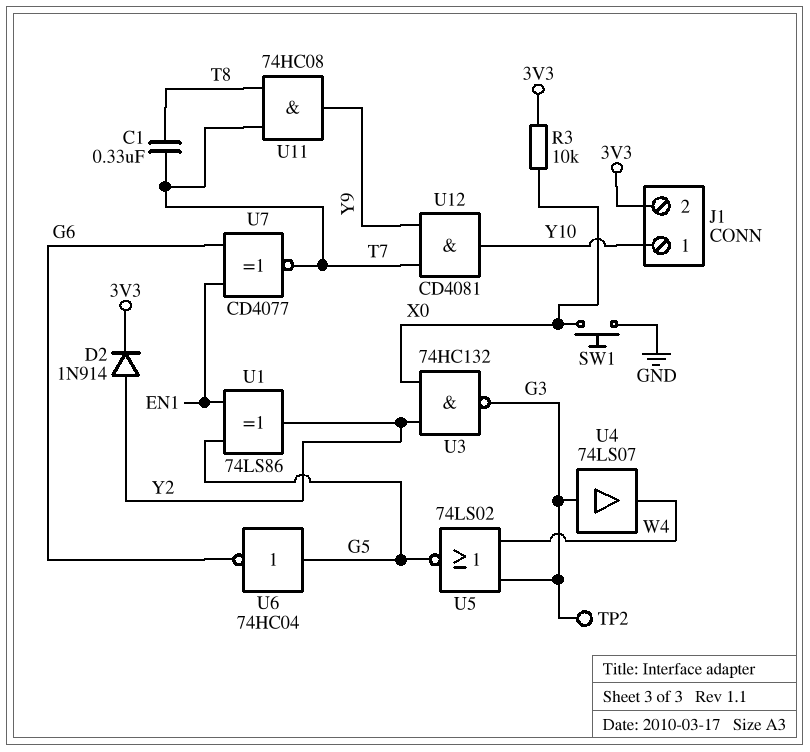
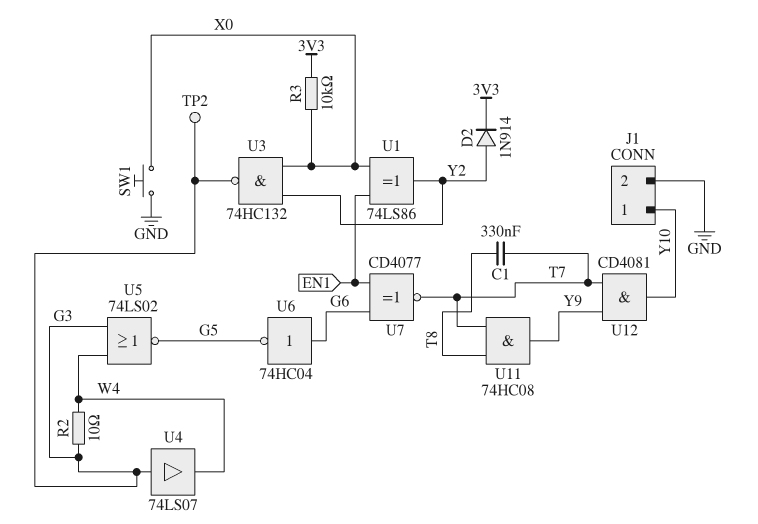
J1 pin 2: 3V3 -> GND
R2: none -> 10 (G3, W4)
U1: XOR 74LS86 (in EN1, in G5, out Y2) -> XOR 74LS86 (in EN1, in X0, out Y2)
U6: NOT 74HC04 (in G5, out G6) -> NOT 74HC04 (in G6, out G5)

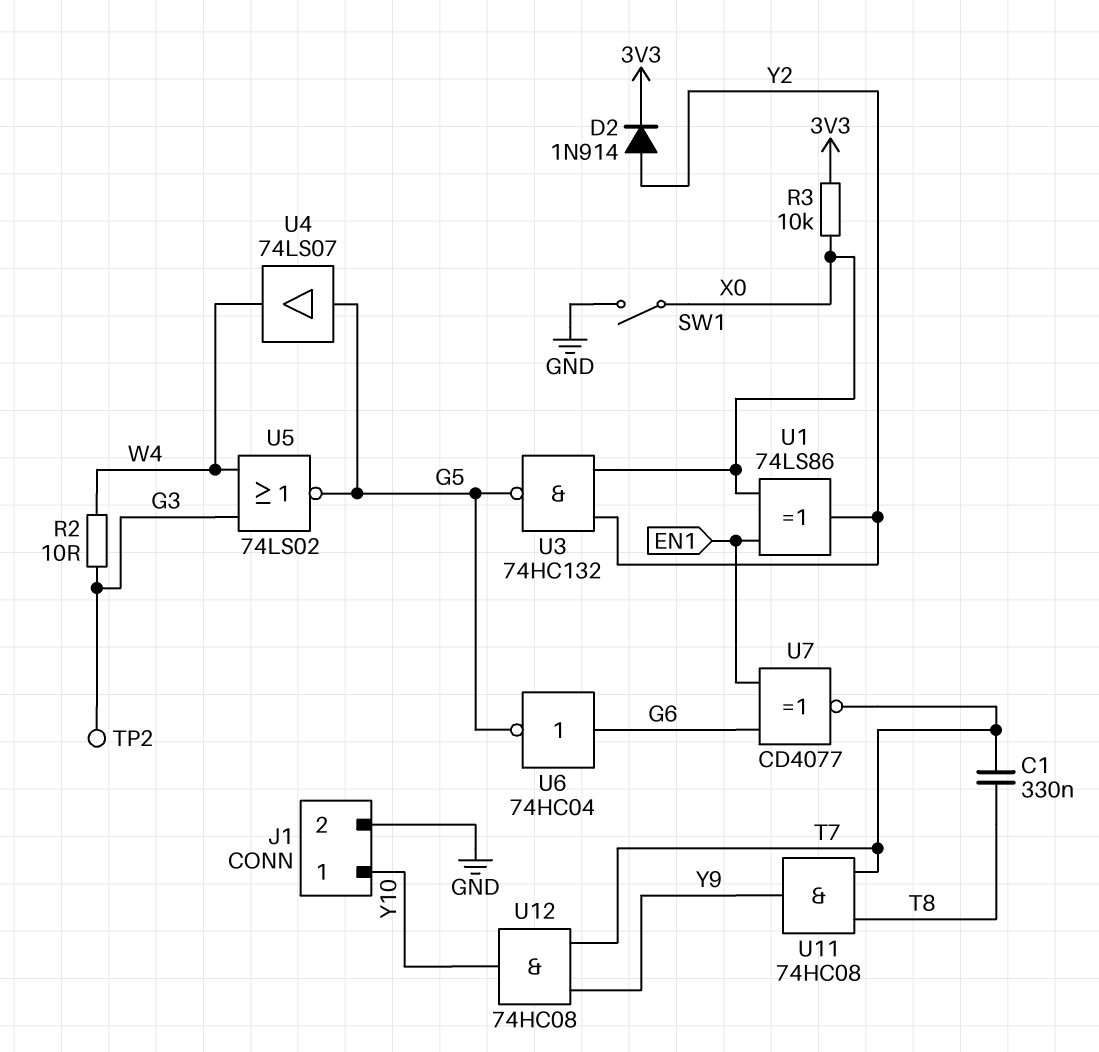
SW1: button (GND, X0) -> switch (GND, X0)
U3: NAND 74HC132 (in X0, in Y2, out G3) -> NAND 74HC132 (in X0, in Y2, out G5)
U4: buffer 74LS07 (in G3, out W4) -> buffer 74LS07 (in G5, out W4)
U12: AND CD4081 (in T7, in Y9, out Y10) -> AND 74HC08 (in T7, in Y9, out Y10)

